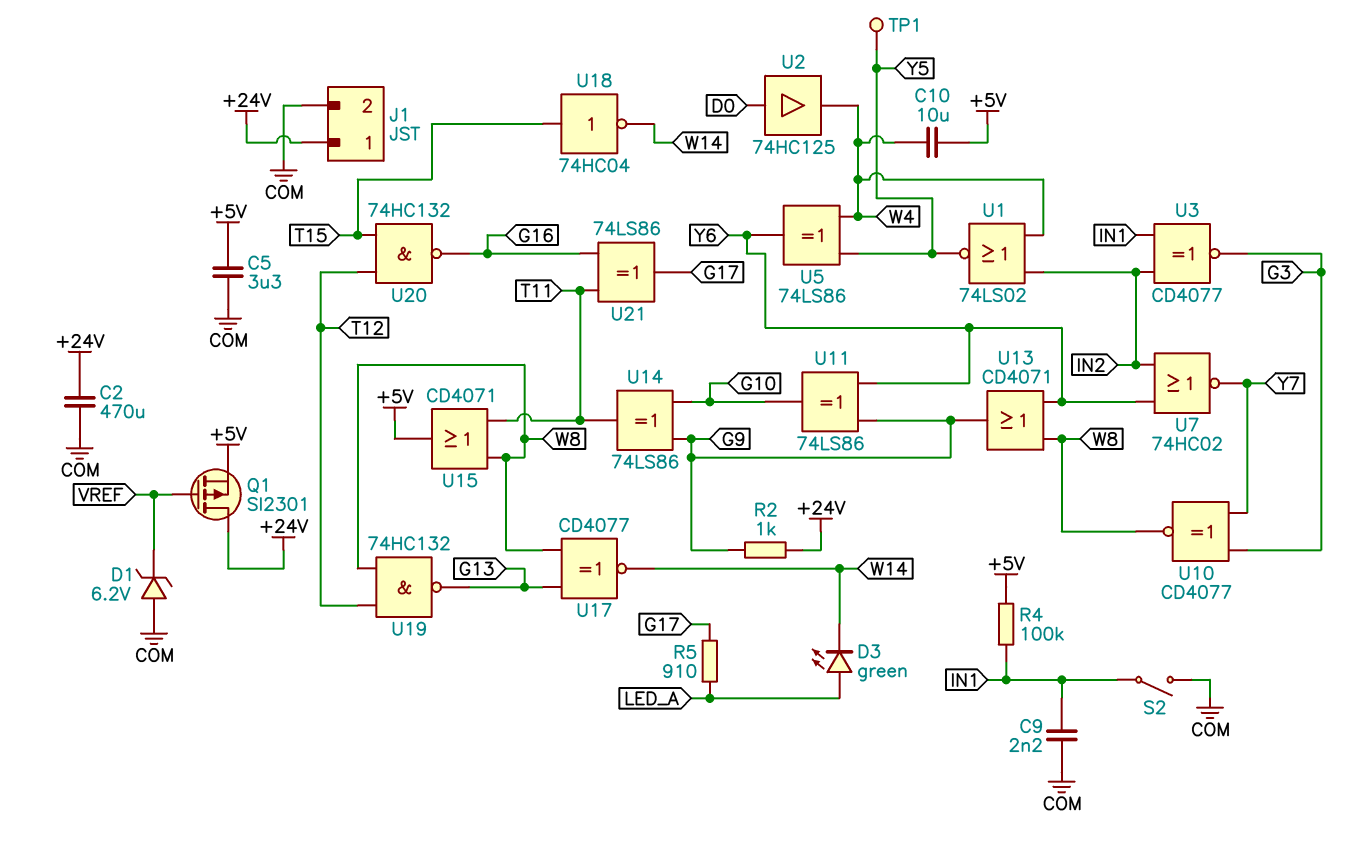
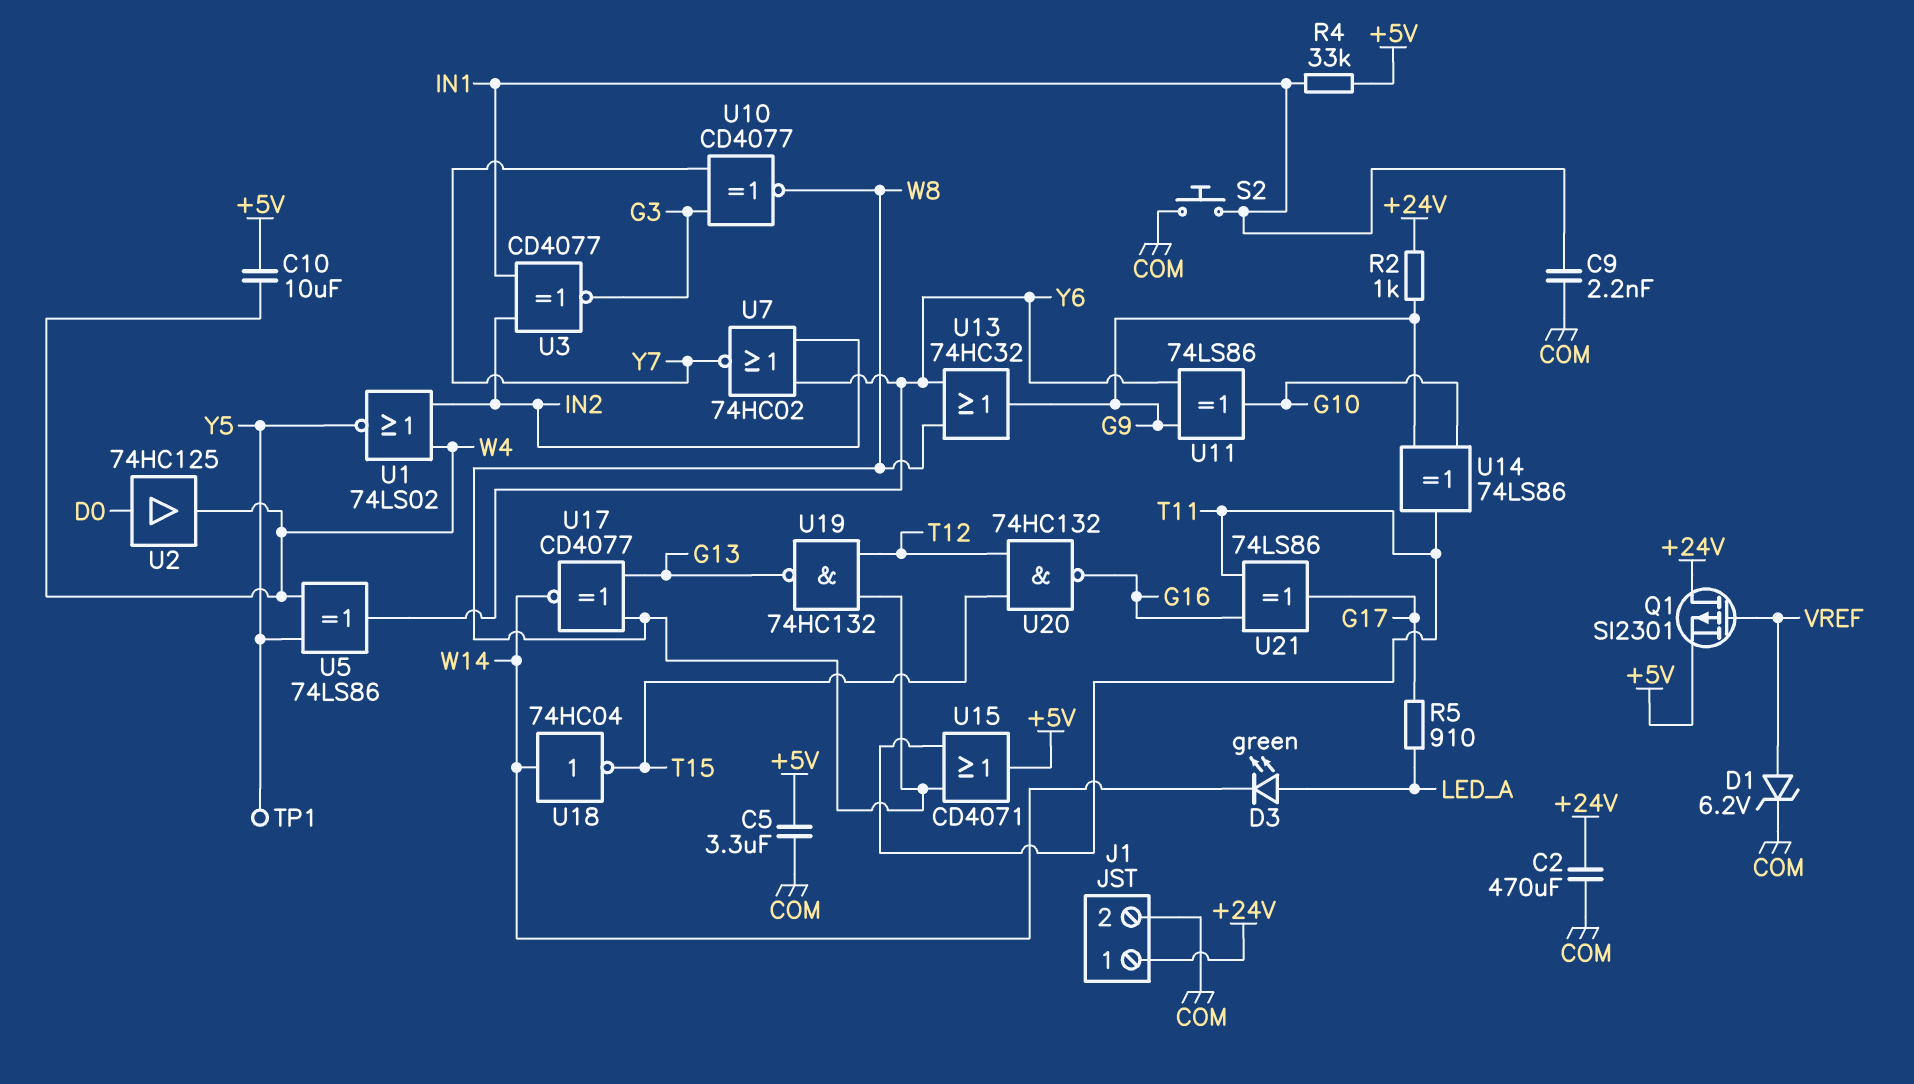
D1: zener 6.2V (A COM, K VREF) -> zener 6.2V (A VREF, K COM)
R4: 100k (+5V, IN1) -> 33k (+5V, IN1)
S2: switch (COM, IN1) -> button (COM, IN1)
U13: OR CD4071 (in W8, in Y6, out G9) -> OR 74HC32 (in W8, in Y6, out G9)
U18: NOT 74HC04 (in T15, out W14) -> NOT 74HC04 (in W14, out T15)

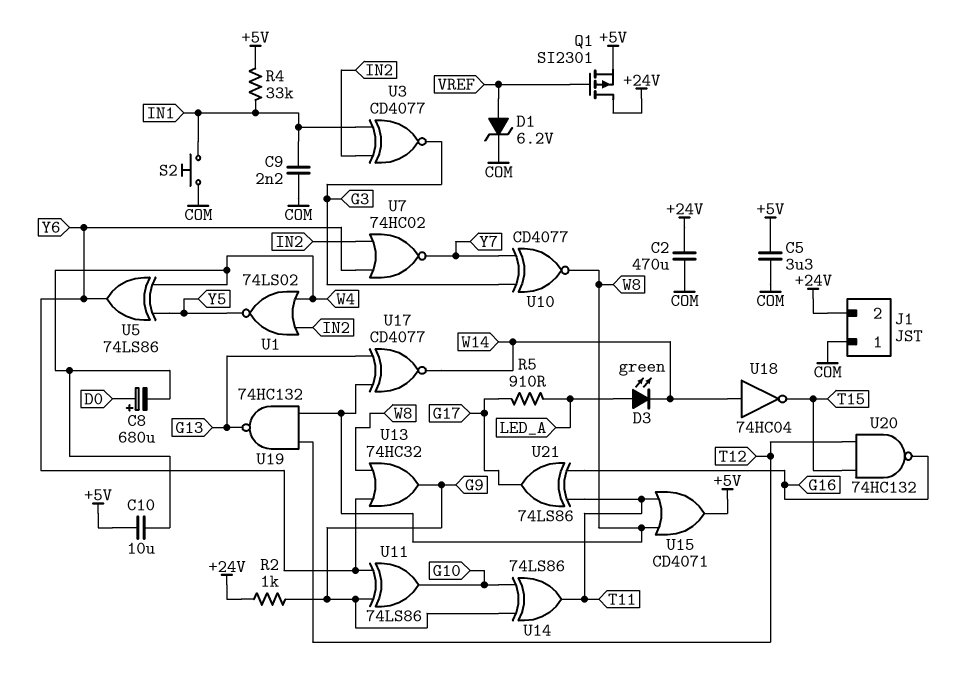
C8: none -> 680uF (plus D0, minus W4)
J1 pin 1: +24V -> COM
J1 pin 2: COM -> +24V
TP1: test point (Y5) -> none
U2: buffer 74HC125 (in D0, out W4) -> none

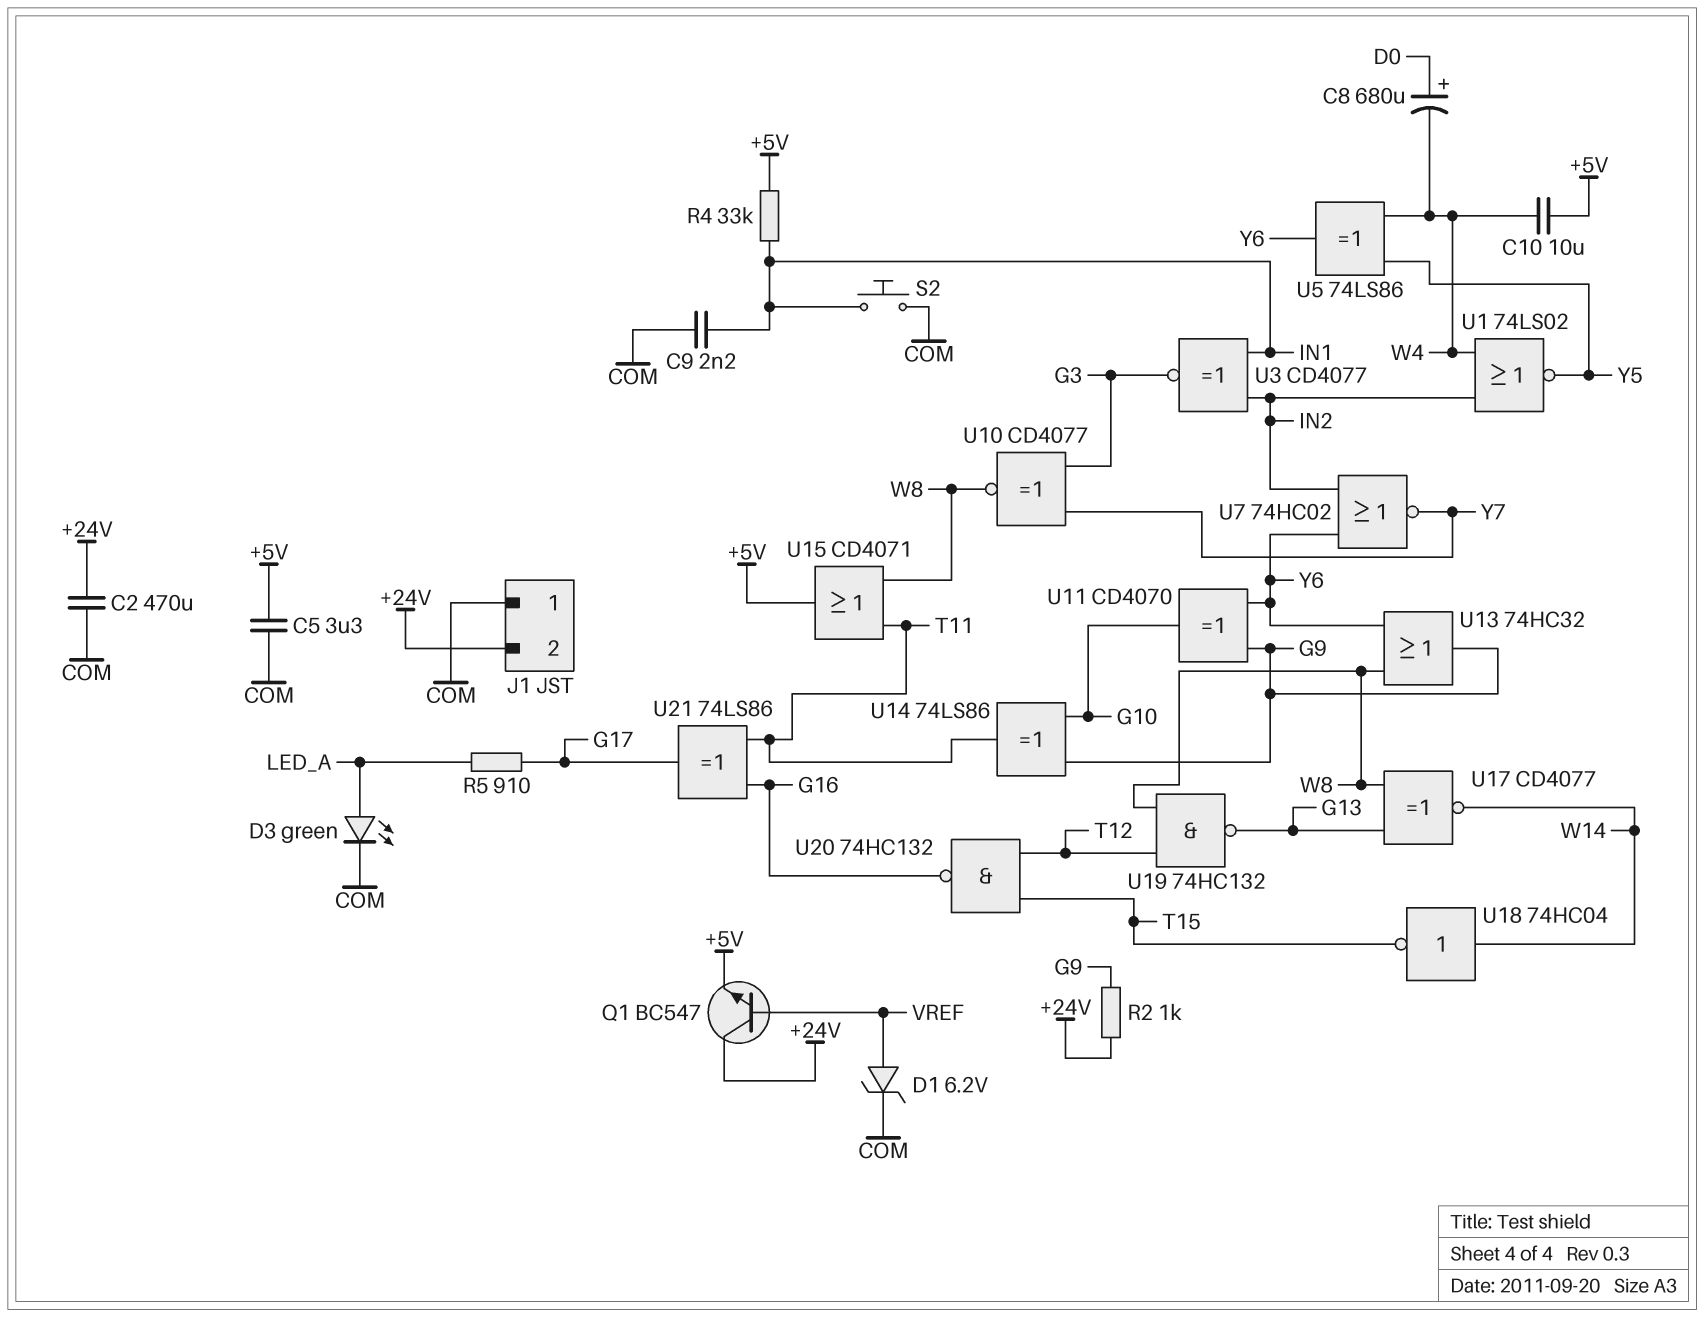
D3: LED green (A LED_A, K W14) -> LED green (A LED_A, K COM)
Q1: PMOS SI2301 (G VREF, D +24V, S +5V) -> NPN BC547 (B VREF, C +24V, E +5V)
U11: XOR 74LS86 (in G9, in Y6, out G10) -> XOR CD4070 (in G9, in Y6, out G10)

